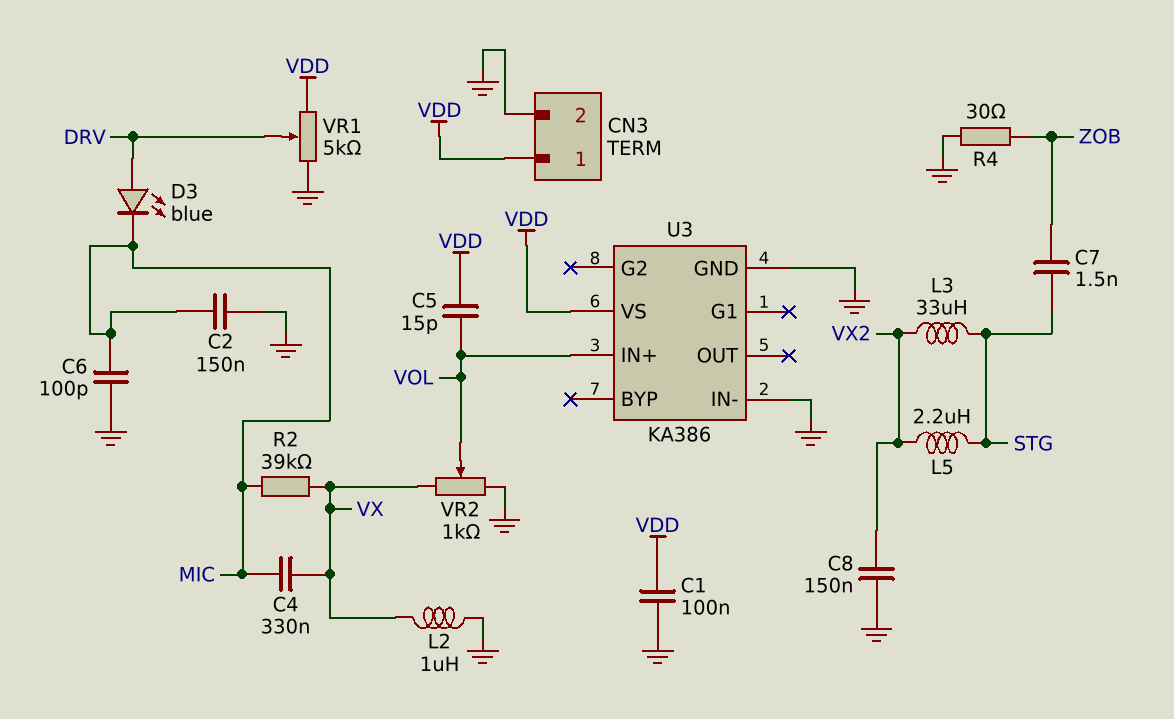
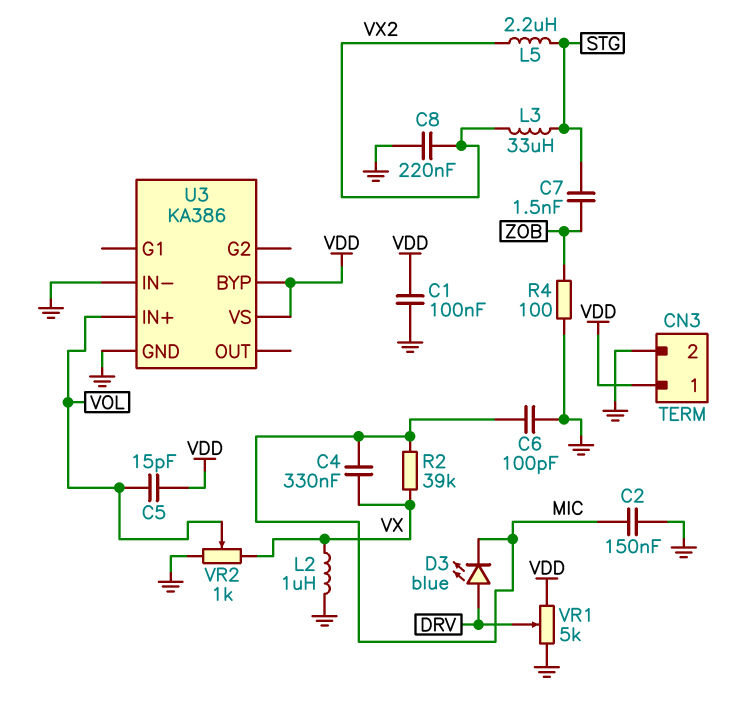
C8: 150nF (GND, VX2) -> 220nF (GND, VX2)
R4: 30 (GND, ZOB) -> 100 (GND, ZOB)
U3 pin BYP: none -> VDD

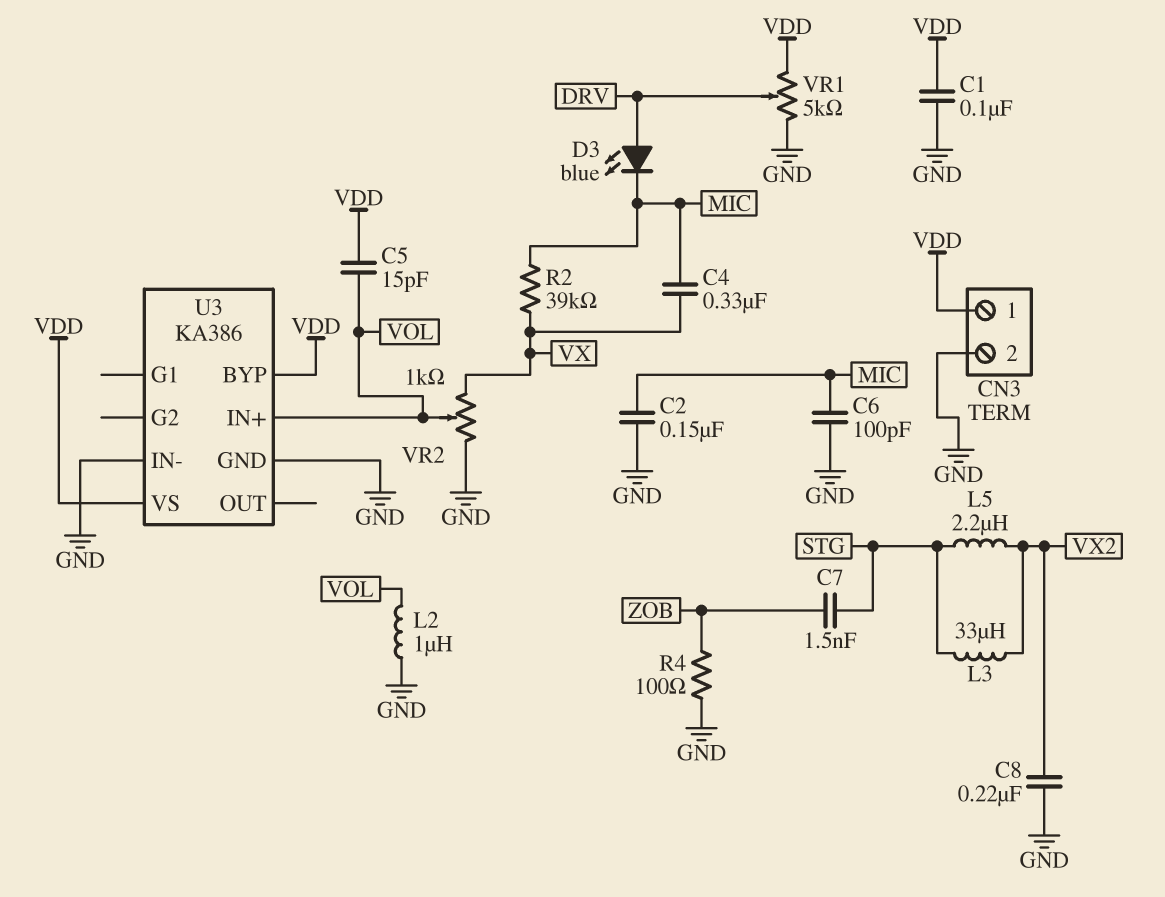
L2: 1uH (GND, VX) -> 1uH (GND, VOL)

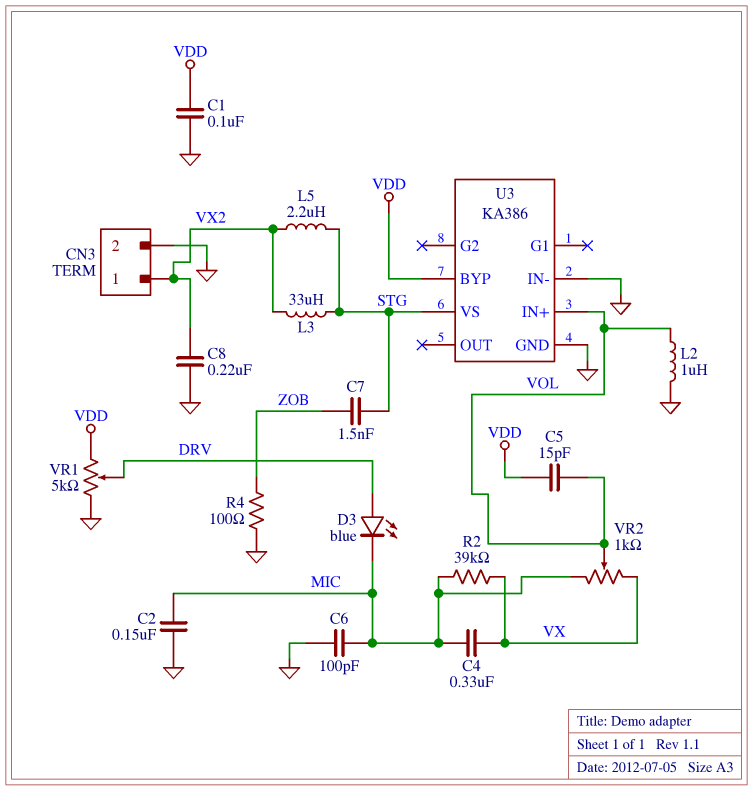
CN3 pin 1: VDD -> VX2
U3 pin VS: VDD -> STG
VR2: 1k (GND, VX, wiper VOL) -> 1k (MIC, VX, wiper VOL)

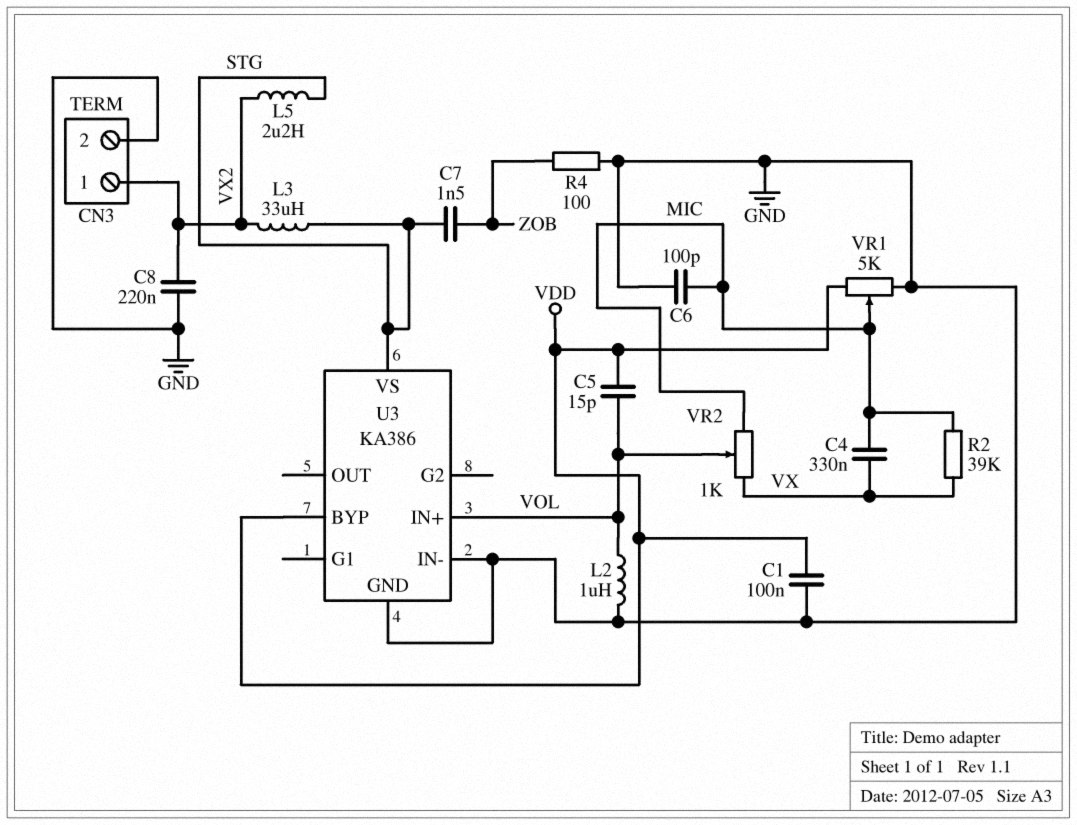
C2: 150nF (GND, MIC) -> none
D3: LED blue (A DRV, K MIC) -> none
VR1: 5k (GND, VDD, wiper DRV) -> 5k (GND, VDD, wiper MIC)

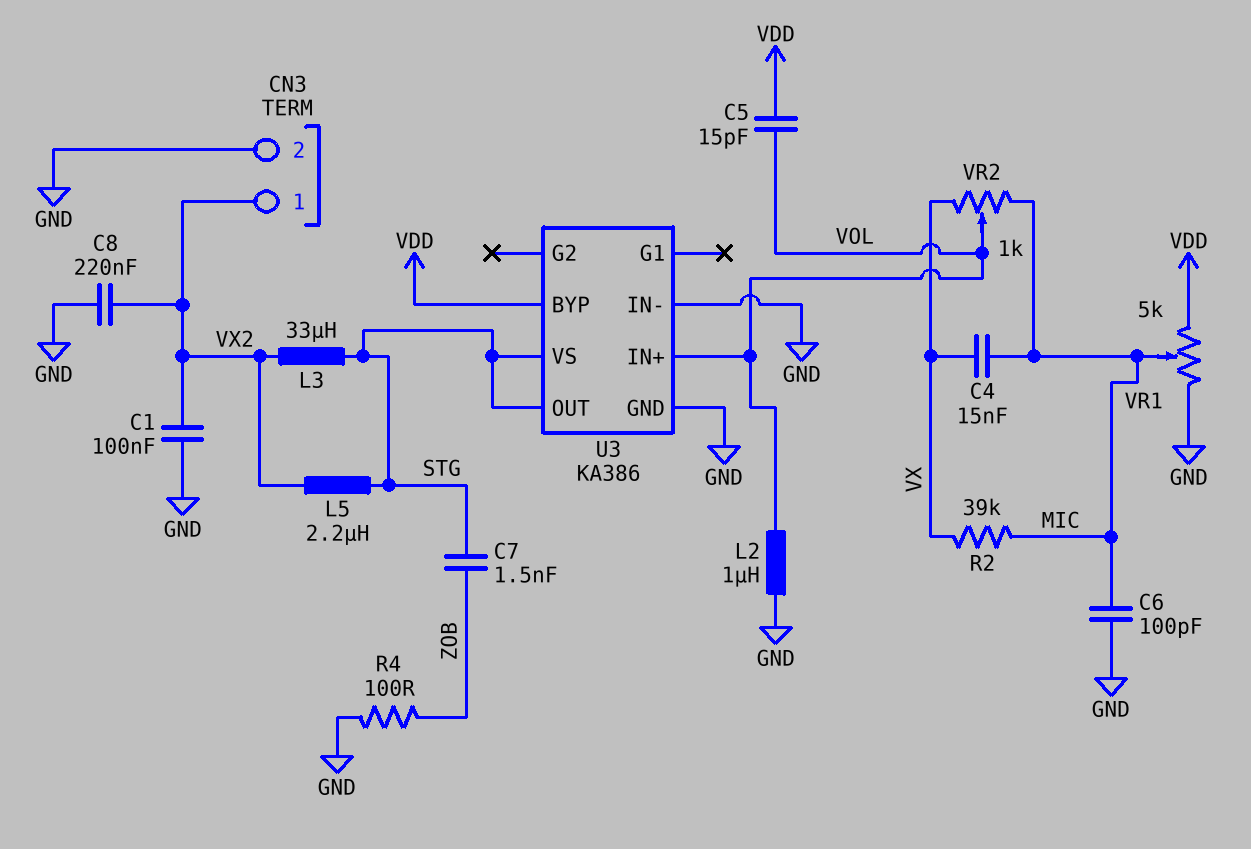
C1: 100nF (GND, VDD) -> 100nF (GND, VX2)
C4: 330nF (MIC, VX) -> 15nF (MIC, VX)
U3 pin OUT: none -> STG

